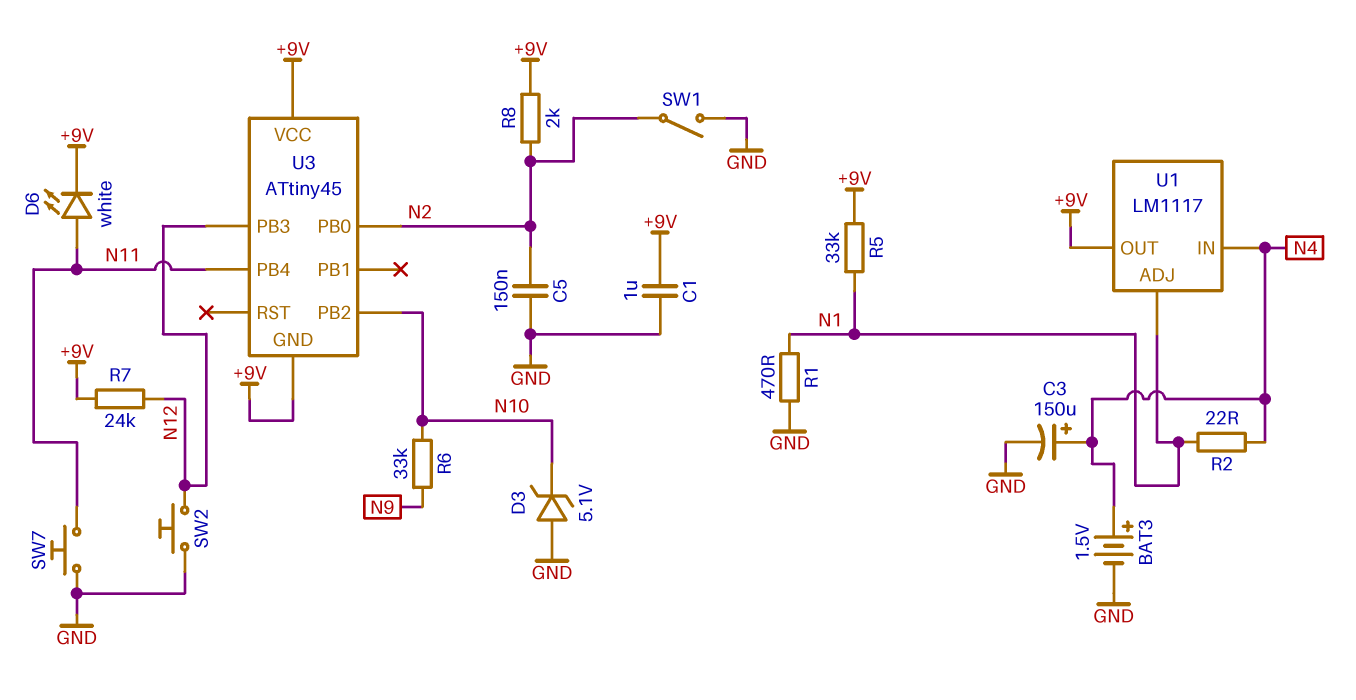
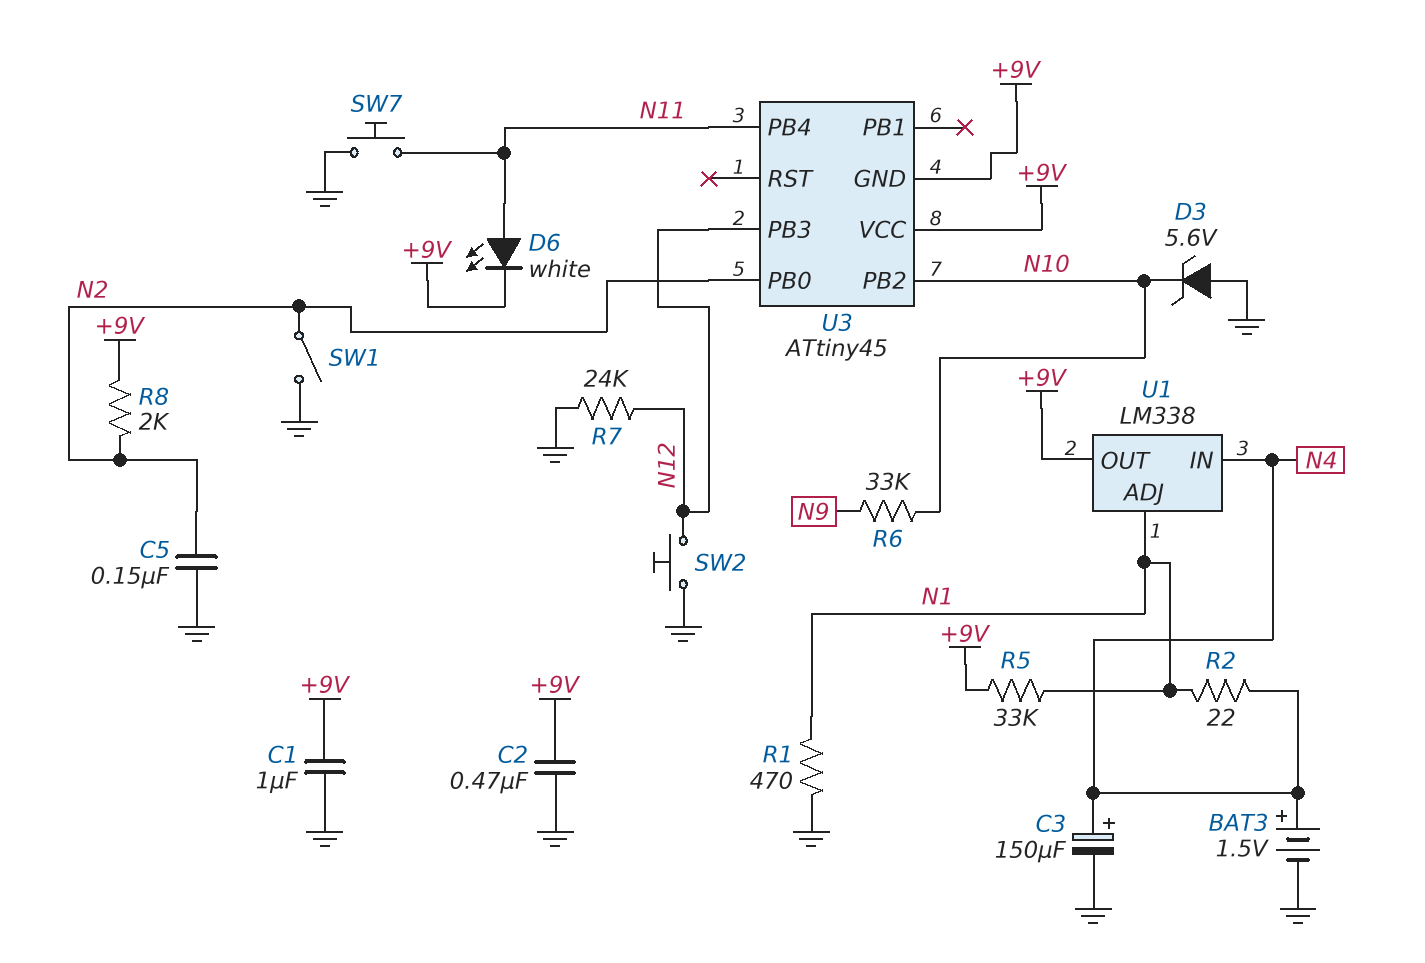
C2: none -> 470nF (+9V, GND)
D3: zener 5.1V (A GND, K N10) -> zener 5.6V (A GND, K N10)
R7: 24k (+9V, N12) -> 24k (GND, N12)
U1: LM1117 -> LM338

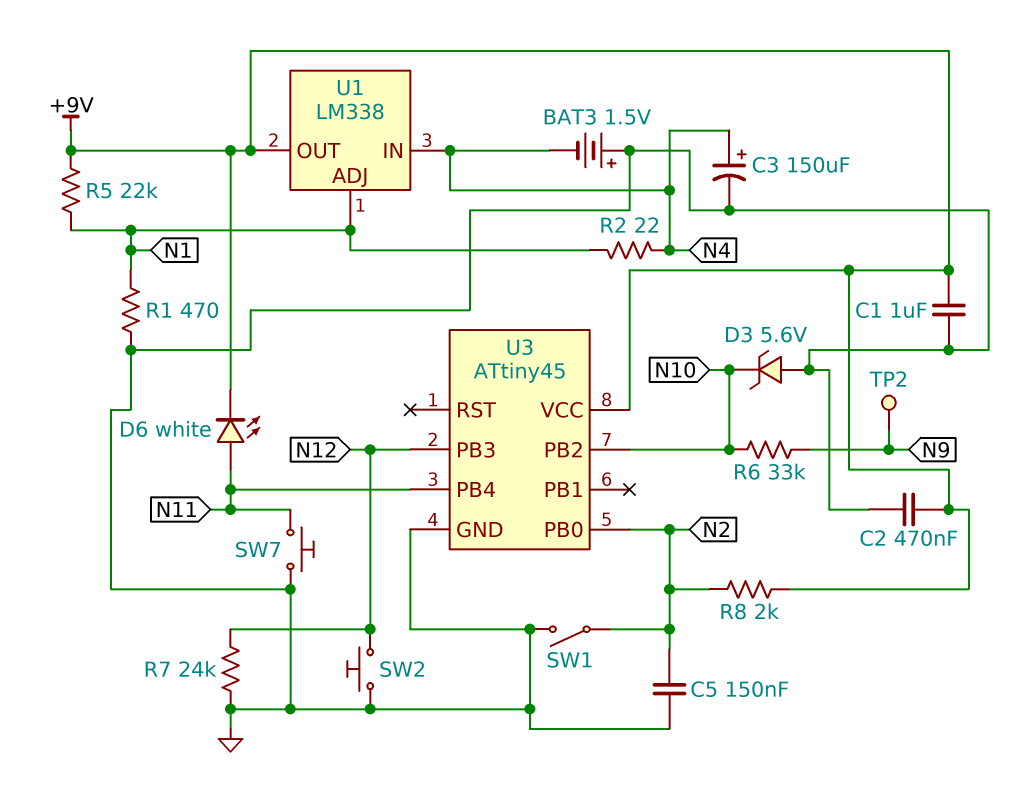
BAT3: 1.5V (plus N4, minus GND) -> 1.5V (plus GND, minus N4)
R5: 33k (+9V, N1) -> 22k (+9V, N1)
TP2: none -> test point (N9)
U3 pin GND: +9V -> GND

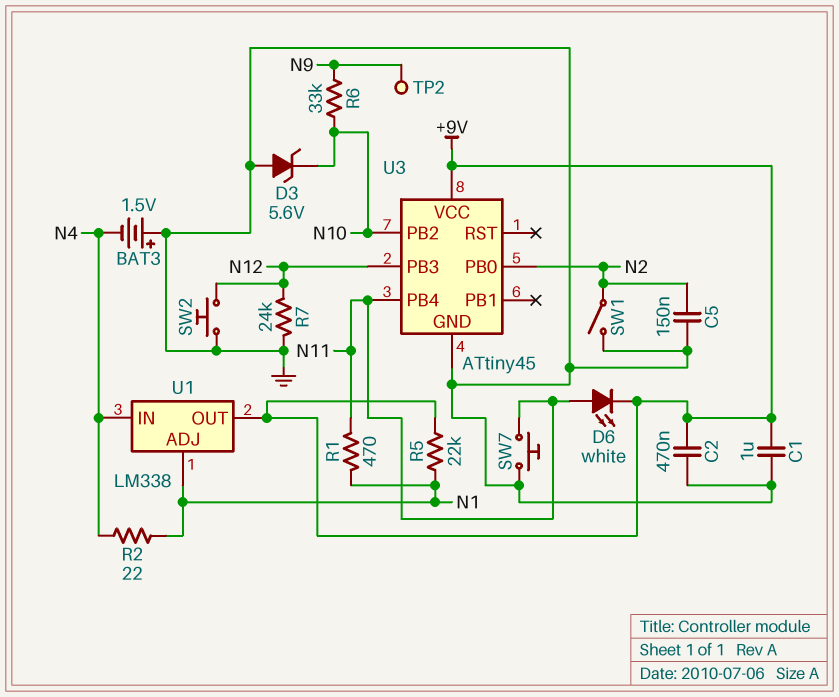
C3: 150uF (plus N4, minus GND) -> none
R1: 470 (GND, N1) -> 470 (N1, N11)
R8: 2k (+9V, N2) -> none

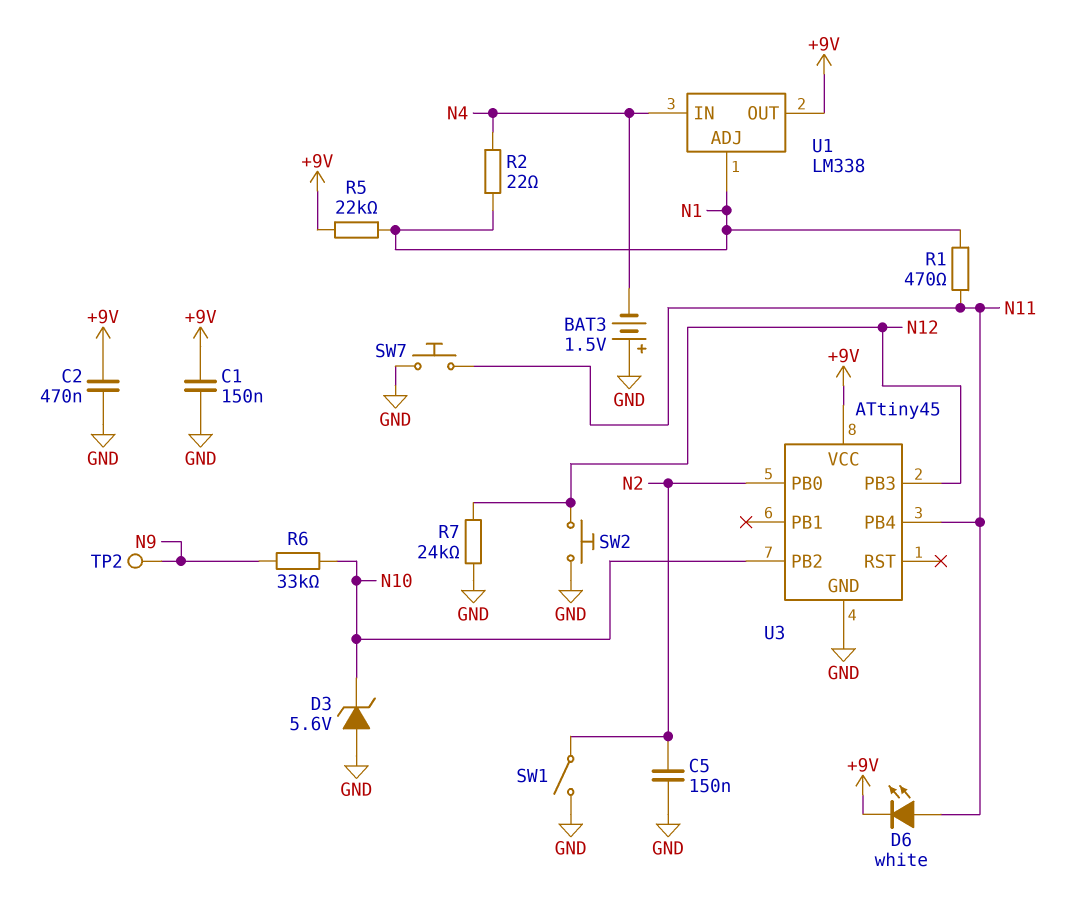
C1: 1uF (+9V, GND) -> 150nF (+9V, GND)

